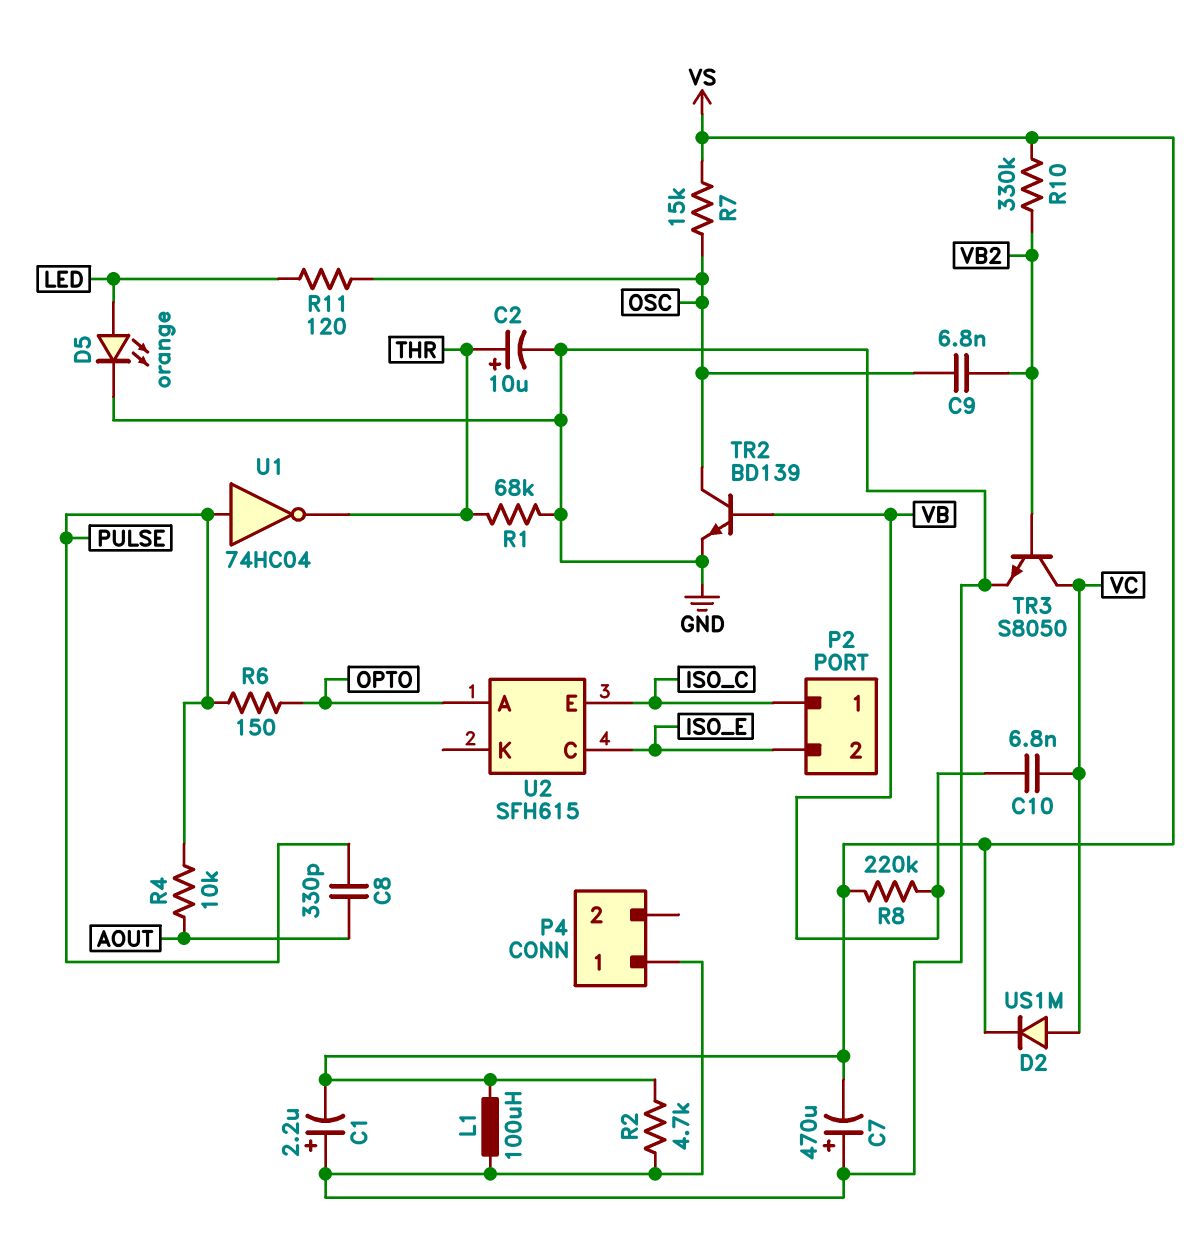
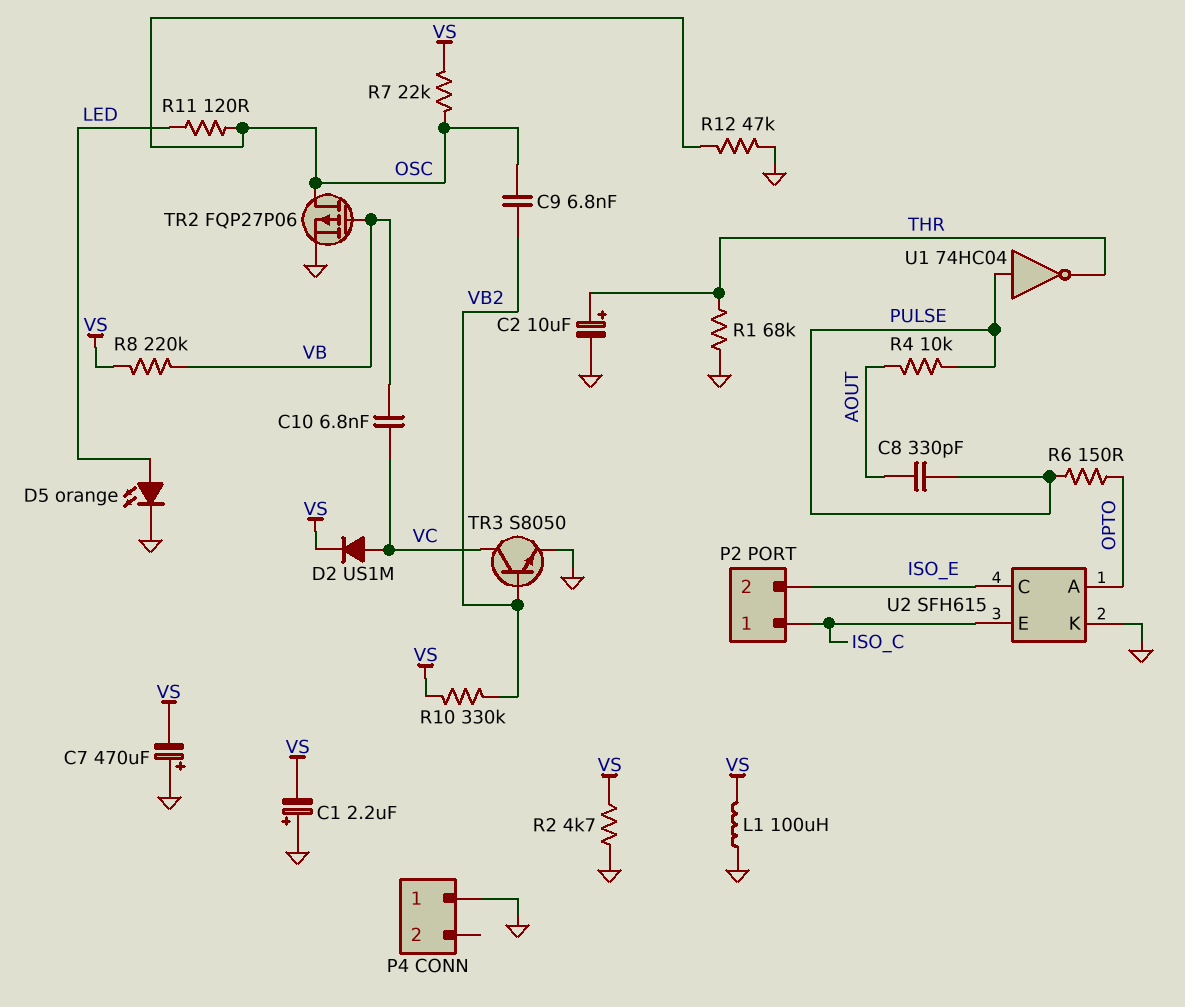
R7: 15k (OSC, VS) -> 22k (OSC, VS)
R12: none -> 47k (GND, OSC)
TR2: NPN BD139 (B VB, C OSC, E GND) -> PMOS FQP27P06 (G VB, D OSC, S GND)
U2 pin K: none -> GND

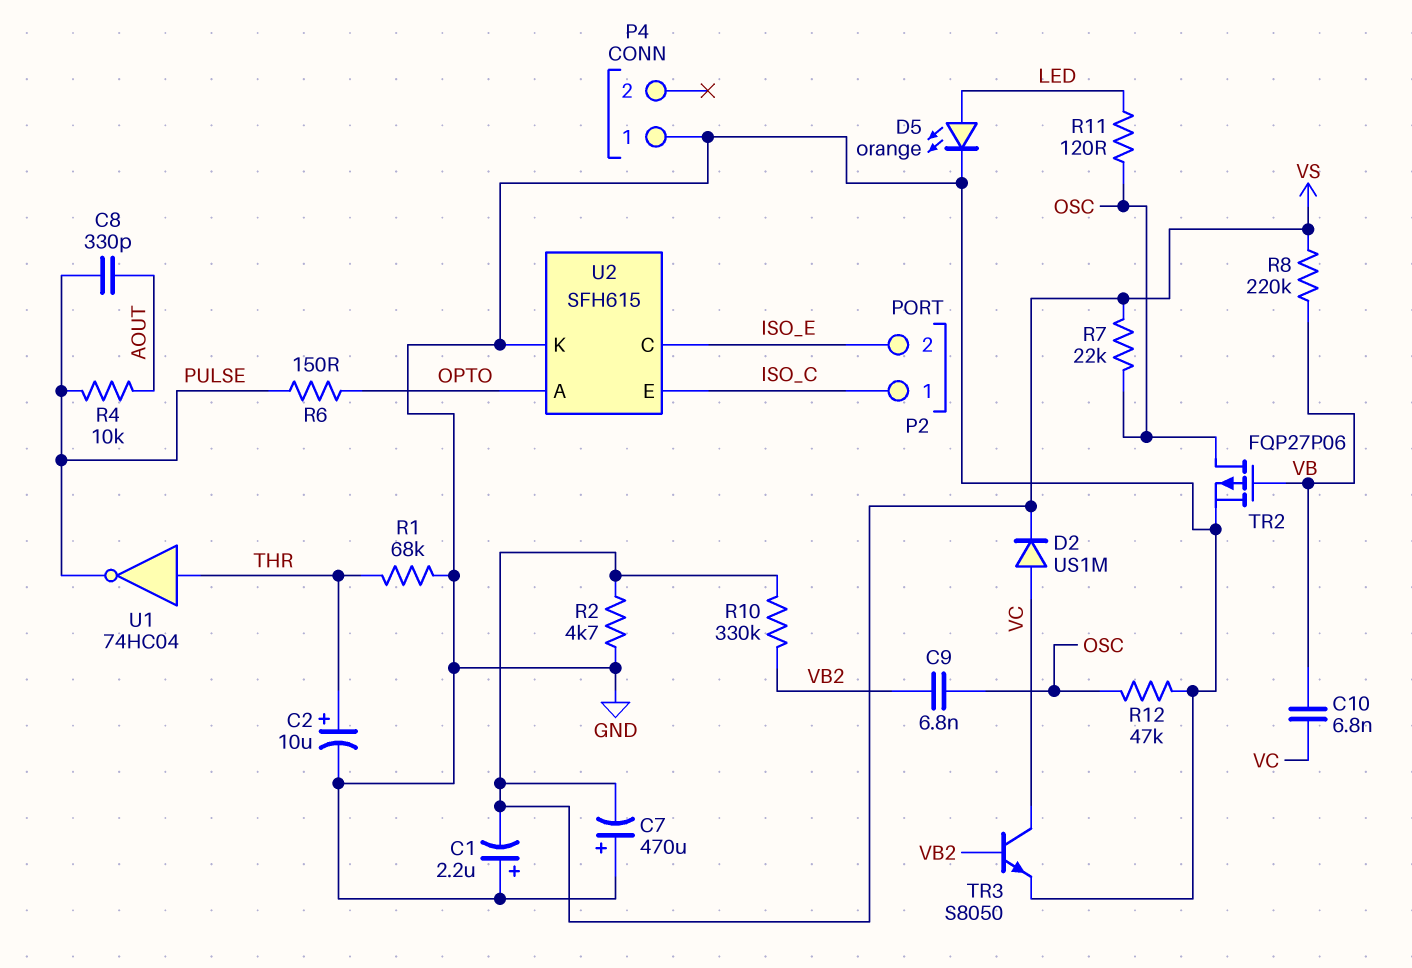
L1: 100uH (GND, VS) -> none
U1: NOT 74HC04 (in PULSE, out THR) -> NOT 74HC04 (in THR, out PULSE)

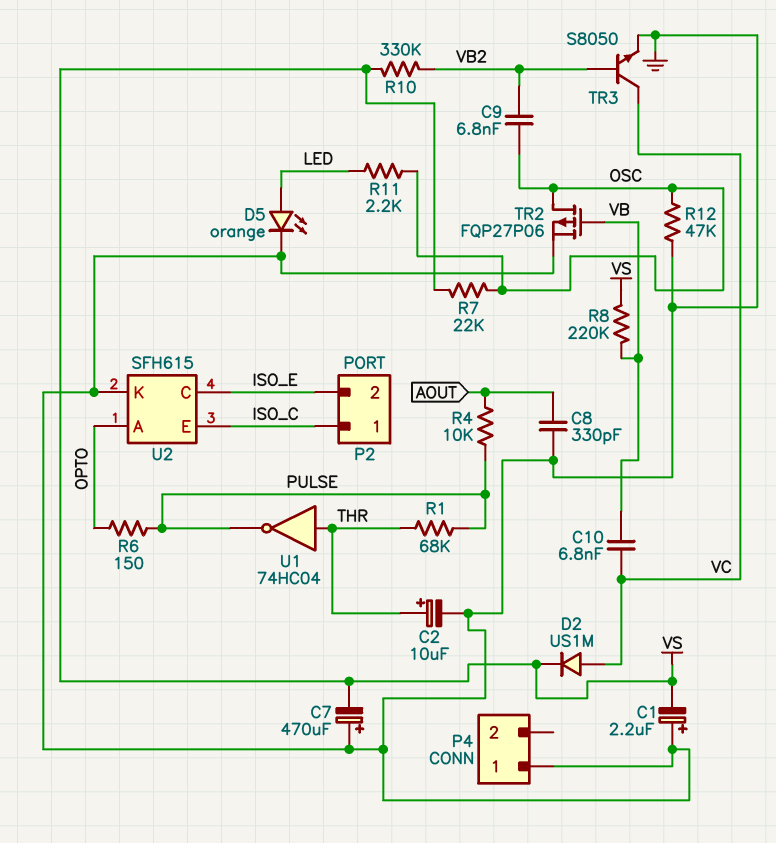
C8: 330pF (AOUT, PULSE) -> 330pF (AOUT, GND)
R1: 68k (GND, THR) -> 68k (PULSE, THR)
R2: 4.7k (GND, VS) -> none
R11: 120 (LED, OSC) -> 2.2k (LED, OSC)

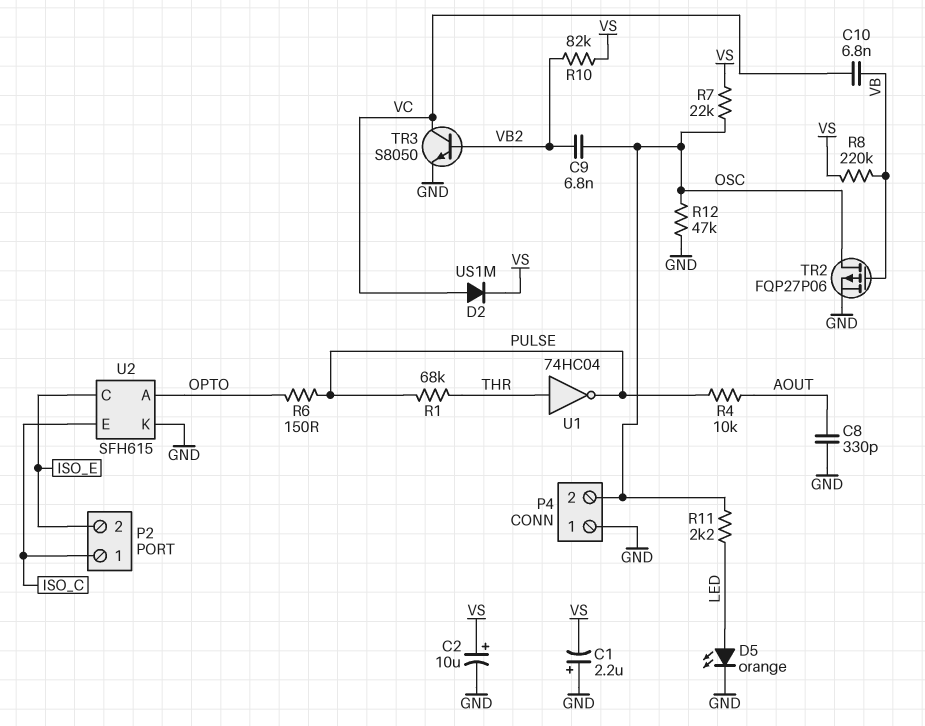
C2: 10uF (plus THR, minus GND) -> 10uF (plus VS, minus GND)
C7: 470uF (plus GND, minus VS) -> none
P4 pin 2: none -> OSC
R10: 330k (VB2, VS) -> 82k (VB2, VS)

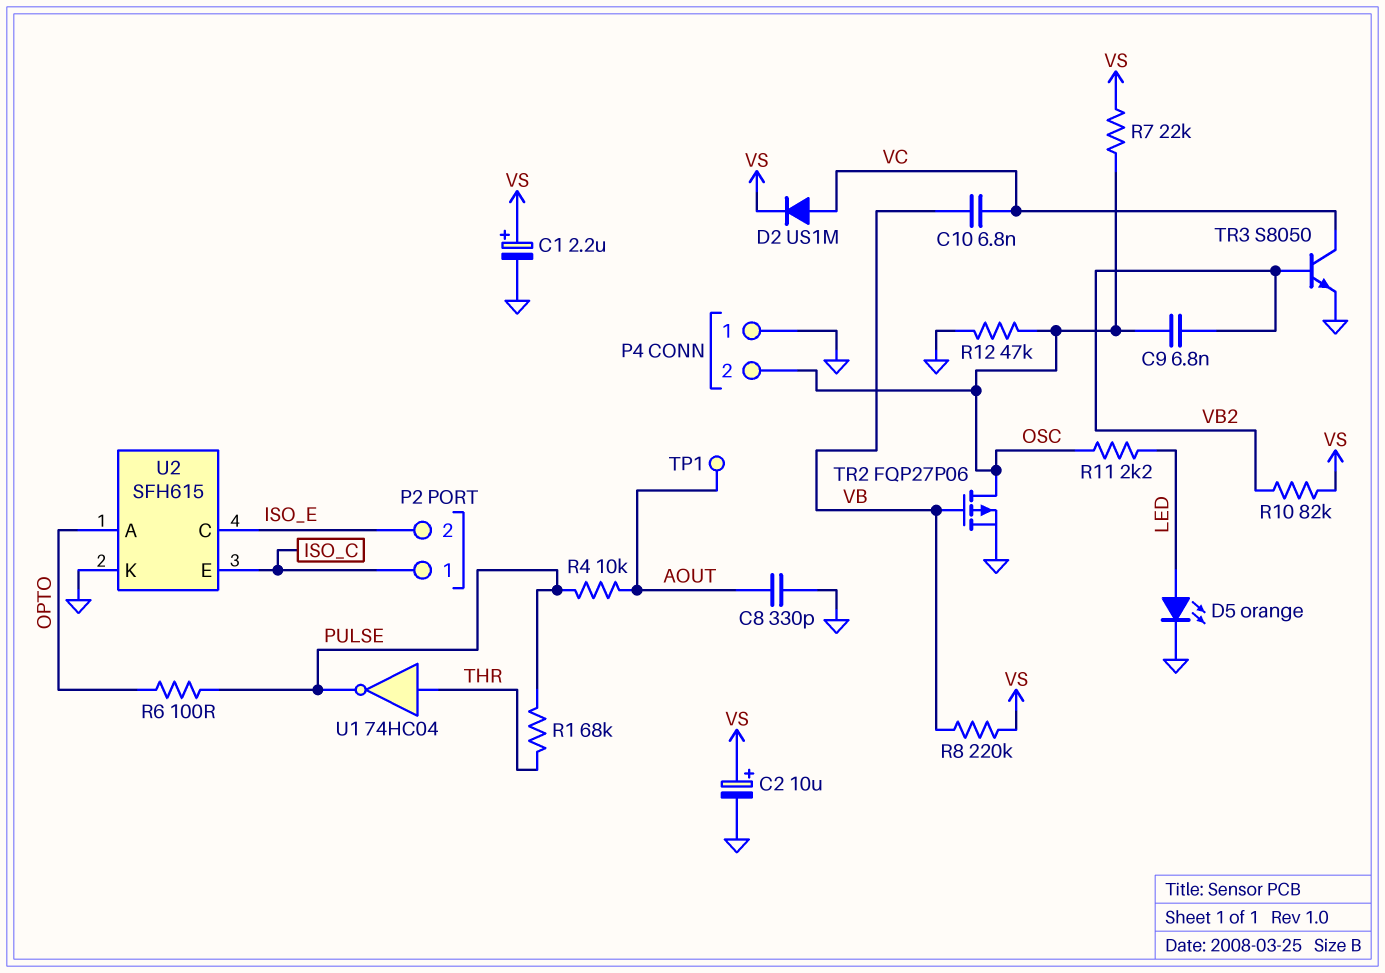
C1: 2.2uF (plus GND, minus VS) -> 2.2uF (plus VS, minus GND)
R6: 150 (OPTO, PULSE) -> 100 (OPTO, PULSE)
TP1: none -> test point (AOUT)

